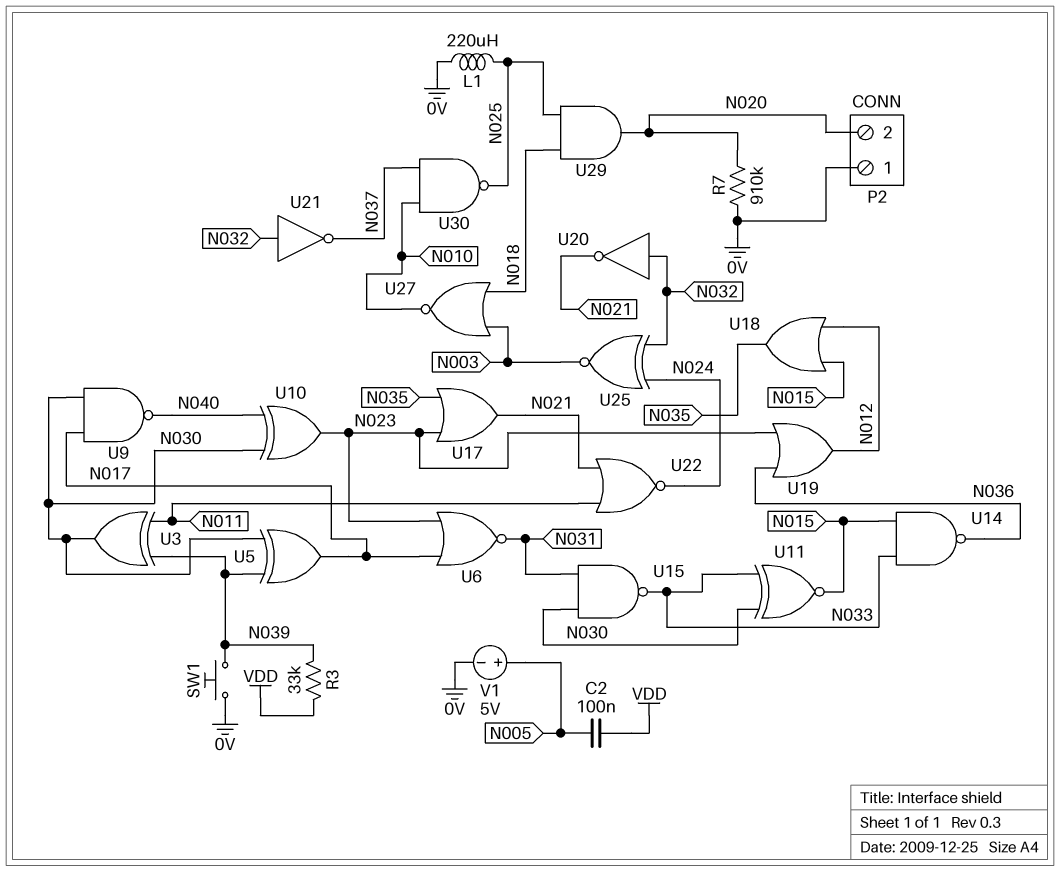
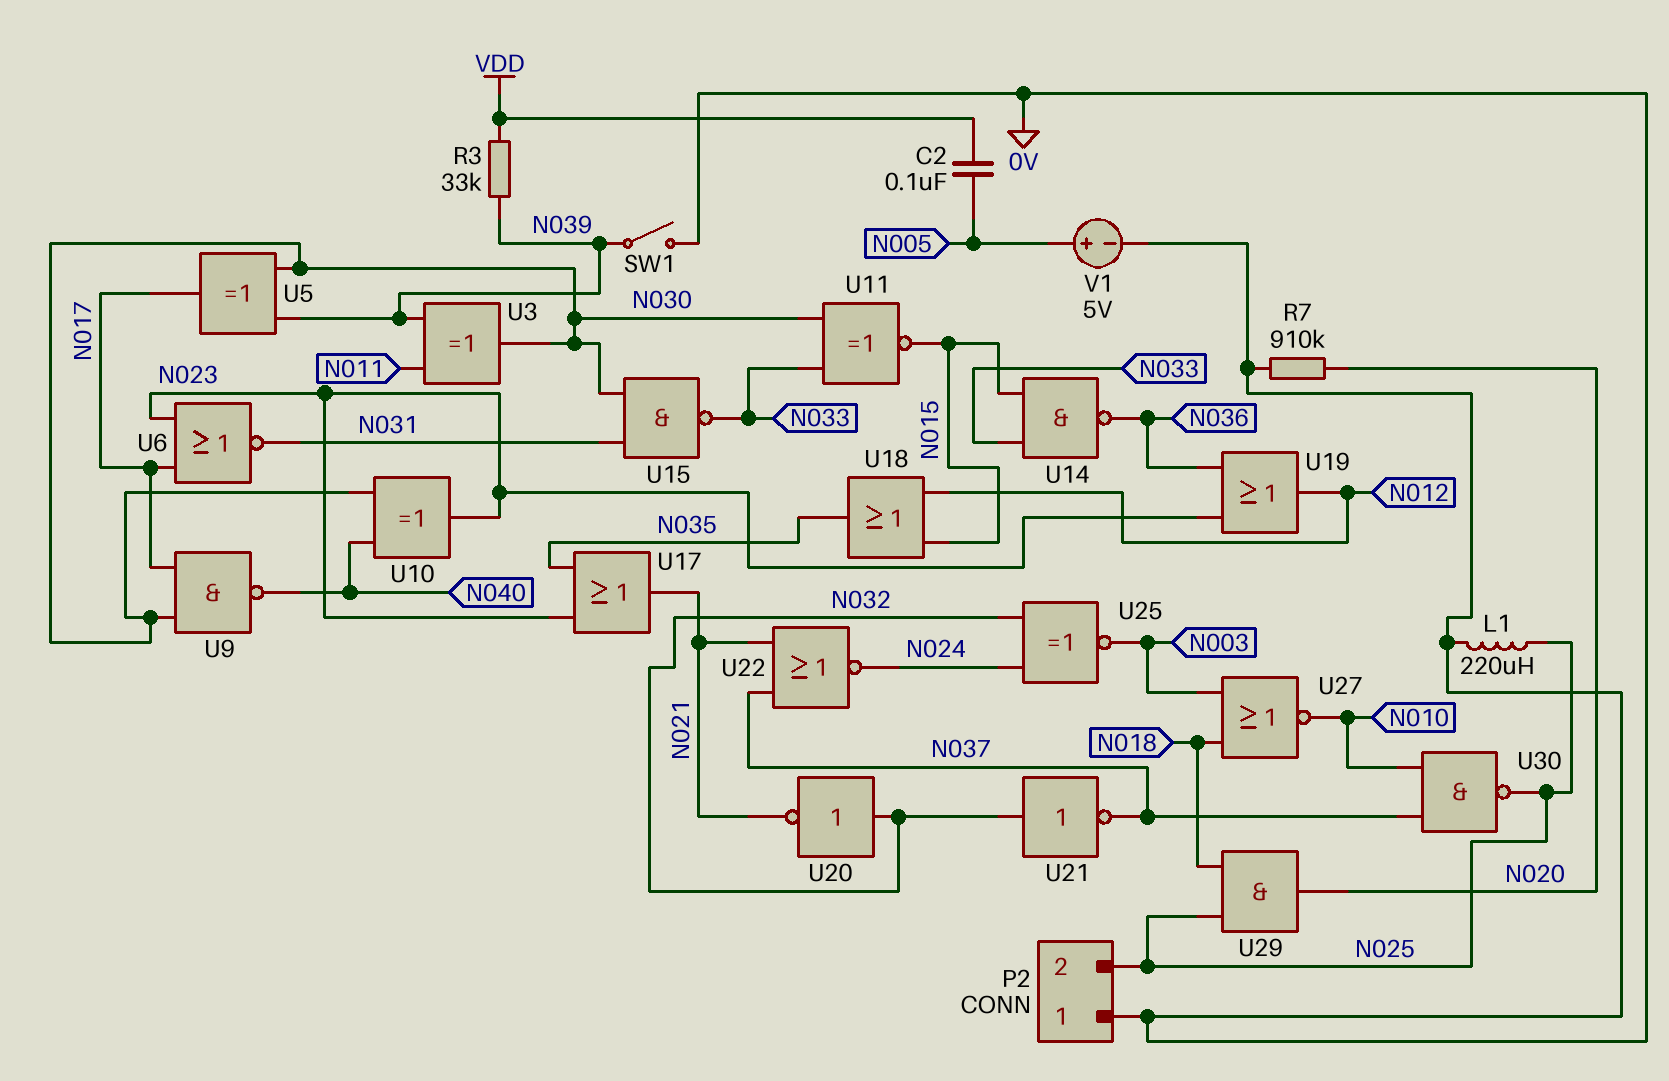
P2 pin 2: N020 -> N025
SW1: button (0V, N039) -> switch (0V, N039)
U22: NOR (in N011, in N021, out N024) -> NOR (in N021, in N037, out N024)

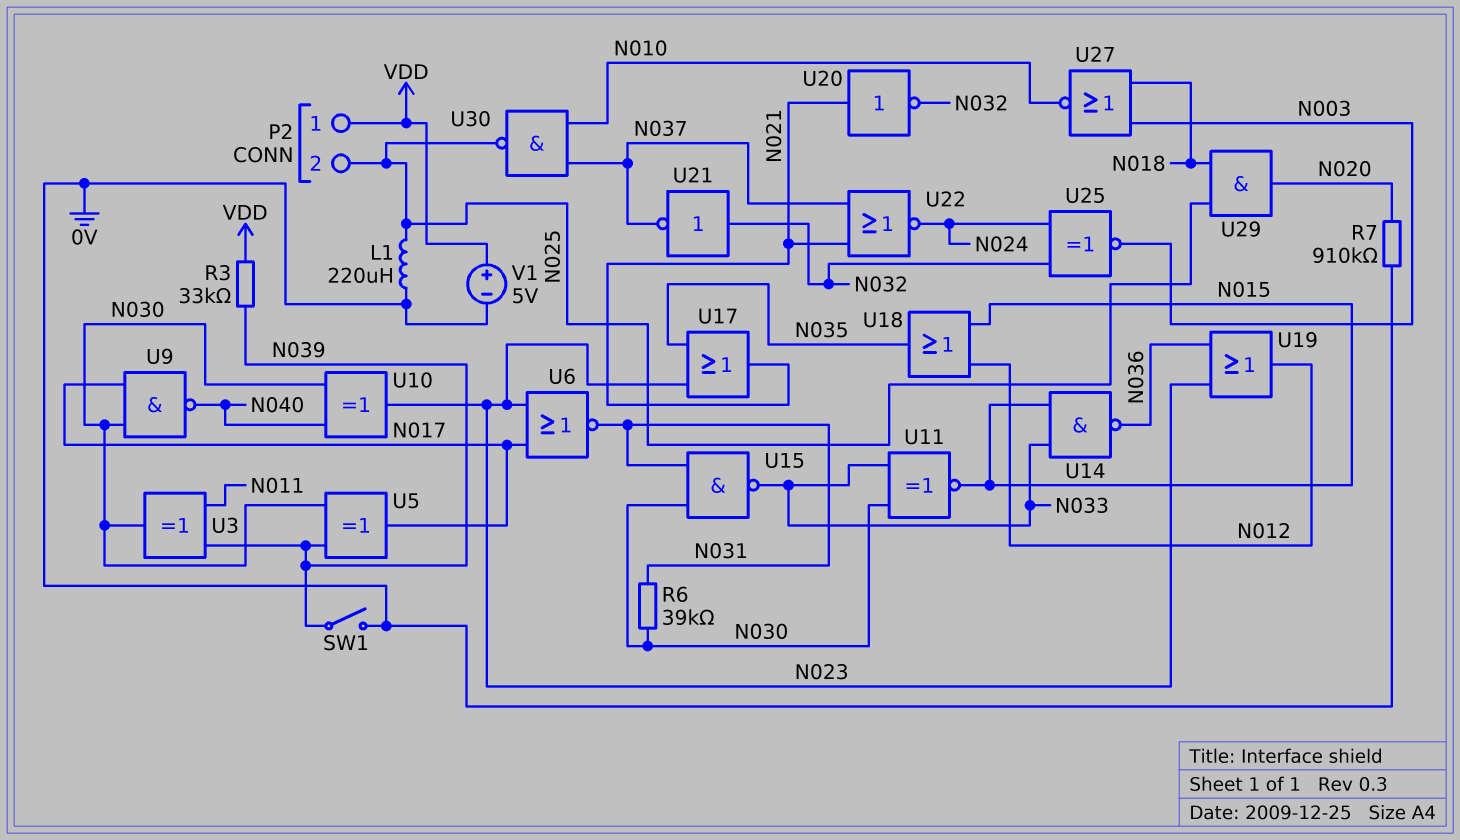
C2: 100nF (N005, VDD) -> none
P2 pin 1: 0V -> VDD
R6: none -> 39k (N030, N031)
U20: NOT (in N032, out N021) -> NOT (in N021, out N032)
V1: 5V (plus N005, minus 0V) -> 5V (plus VDD, minus 0V)

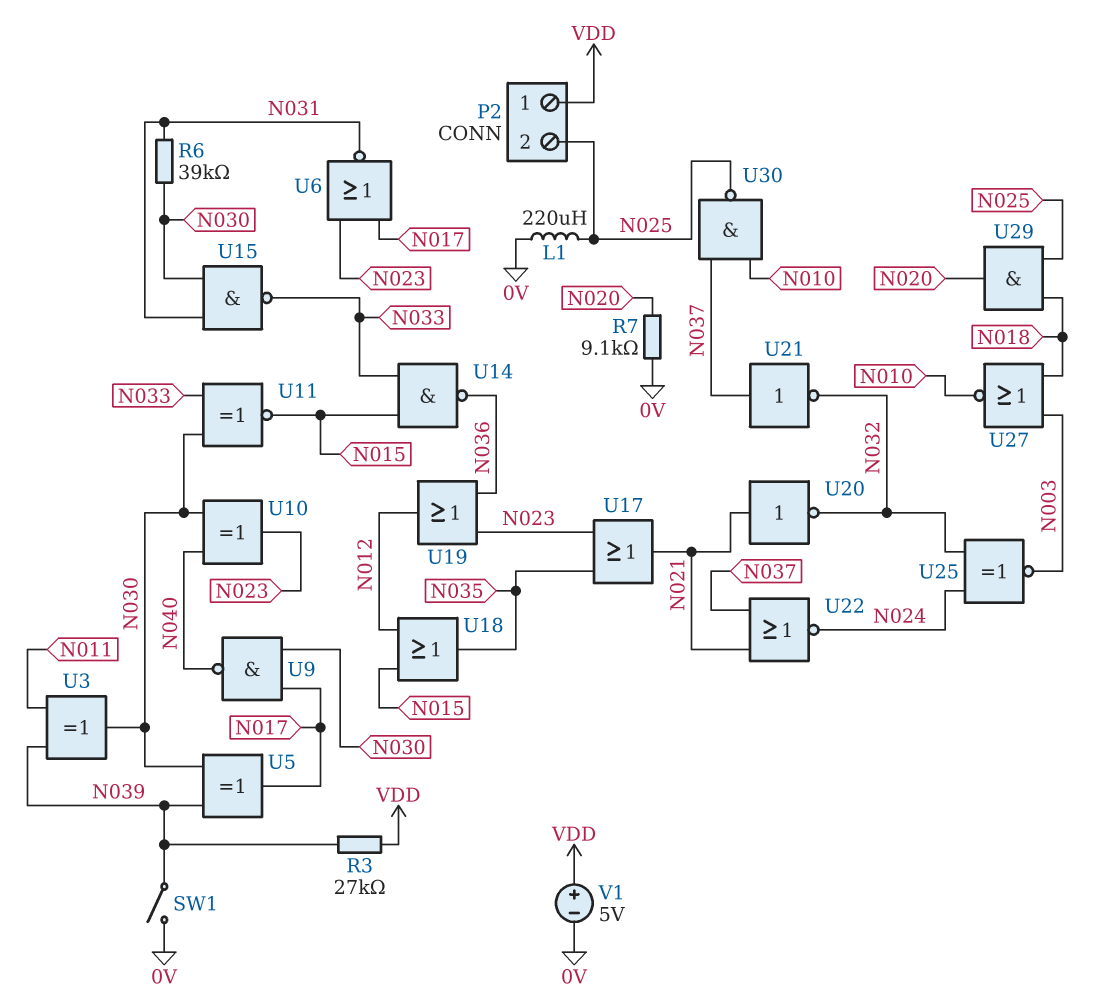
R3: 33k (N039, VDD) -> 27k (N039, VDD)
R7: 910k (0V, N020) -> 9.1k (0V, N020)
U21: NOT (in N032, out N037) -> NOT (in N037, out N032)

